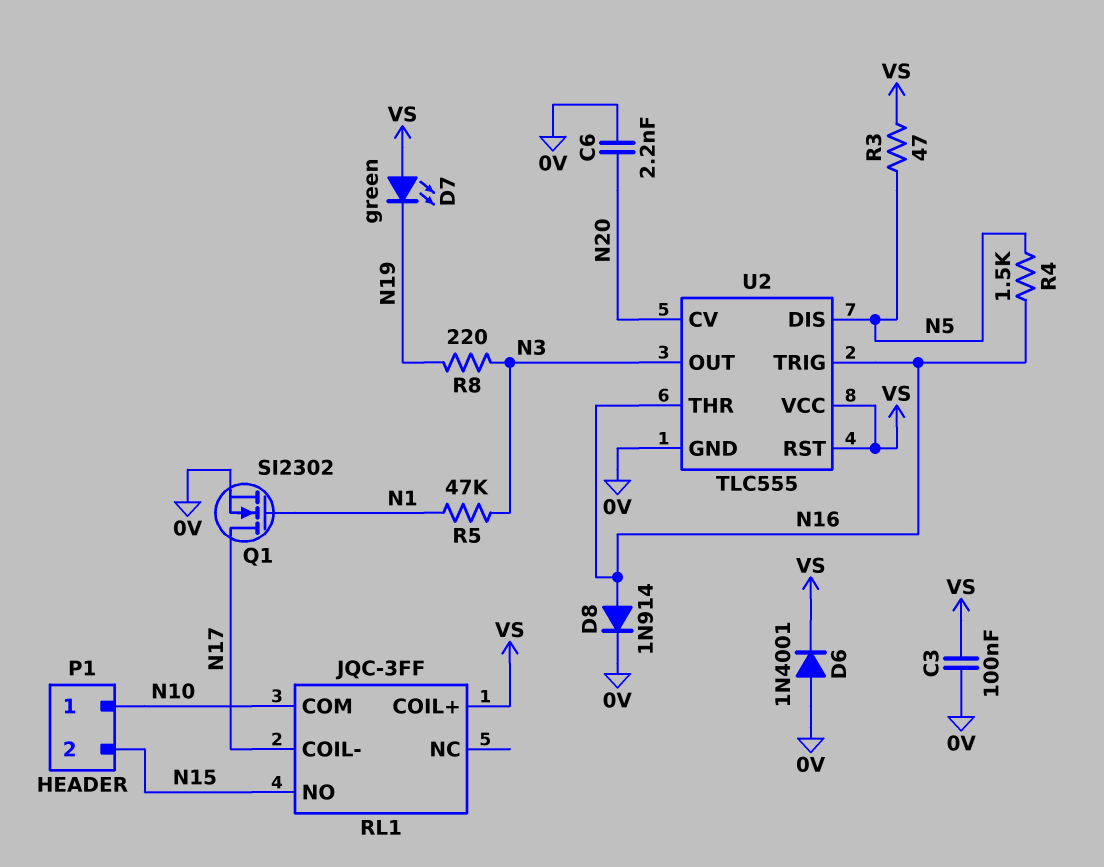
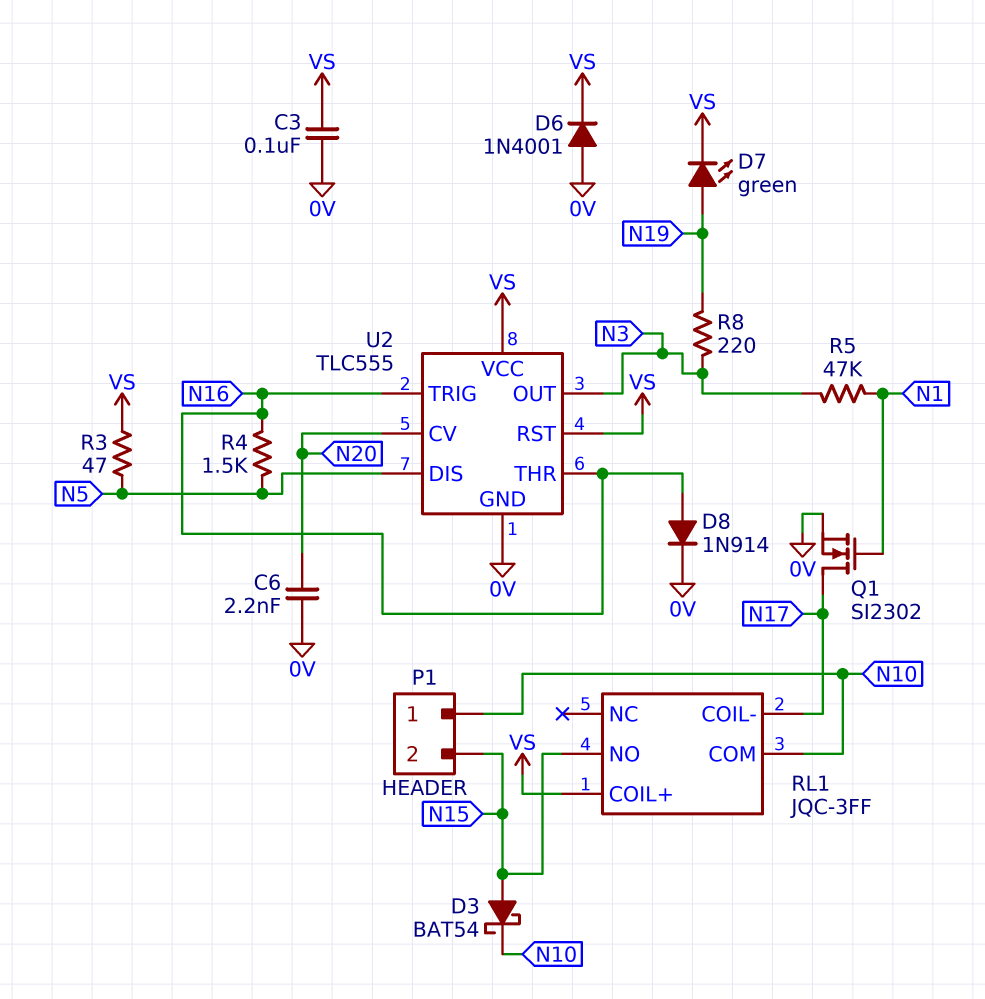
D3: none -> schottky BAT54 (A N15, K N10)
D7: LED green (A VS, K N19) -> LED green (A N19, K VS)

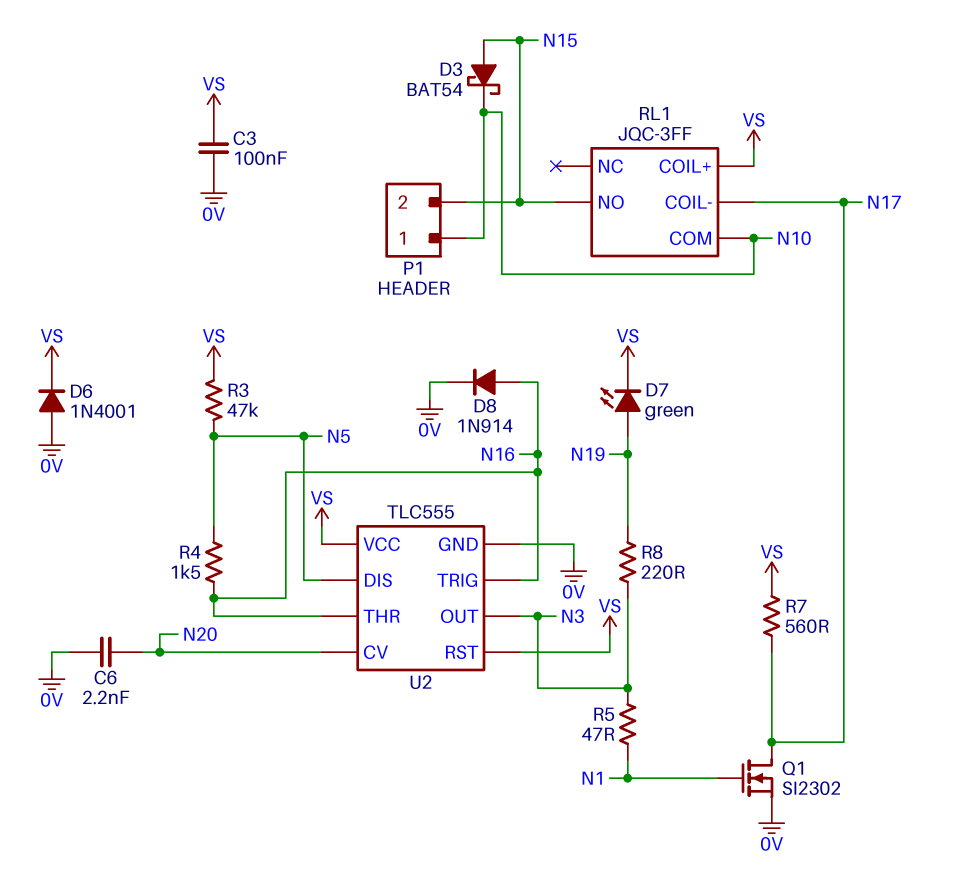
R3: 47 (N5, VS) -> 47k (N5, VS)
R5: 47k (N1, N3) -> 47 (N1, N3)
R7: none -> 560 (N17, VS)

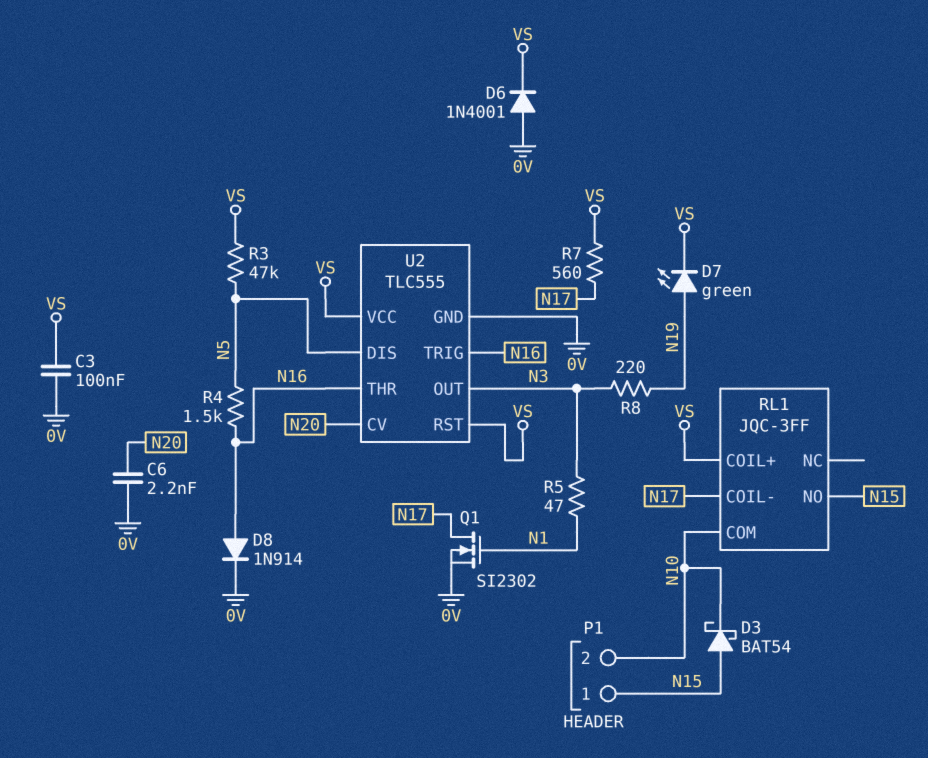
P1 pin 1: N10 -> N15
P1 pin 2: N15 -> N10

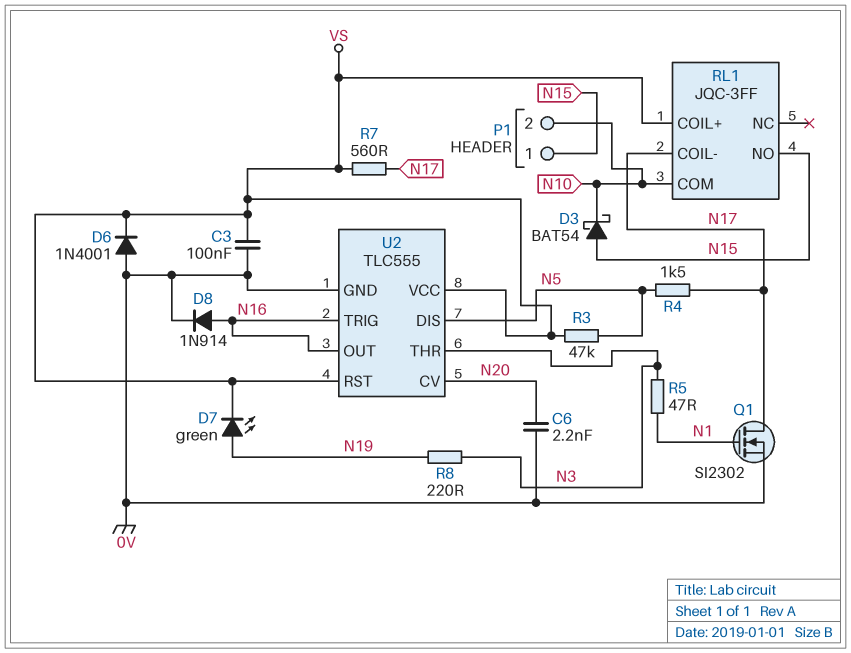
R4: 1.5k (N5, N16) -> 1.5k (N5, N17)
U2 pin OUT: N3 -> N16
U2 pin THR: N16 -> N3

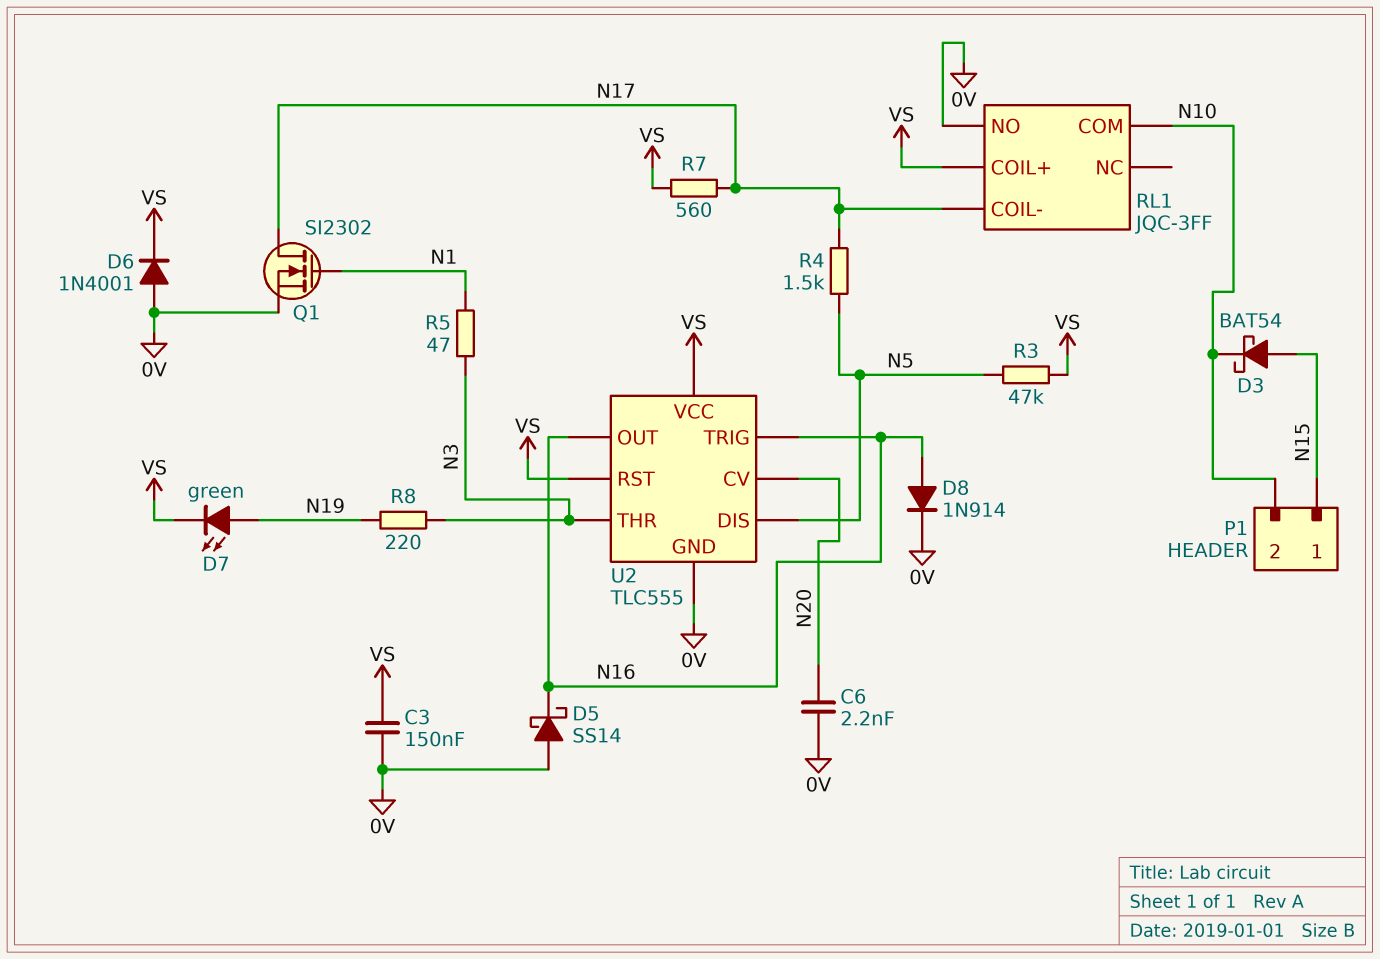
C3: 100nF (0V, VS) -> 150nF (0V, VS)
D5: none -> schottky SS14 (A 0V, K N16)
RL1 pin NO: N15 -> 0V

